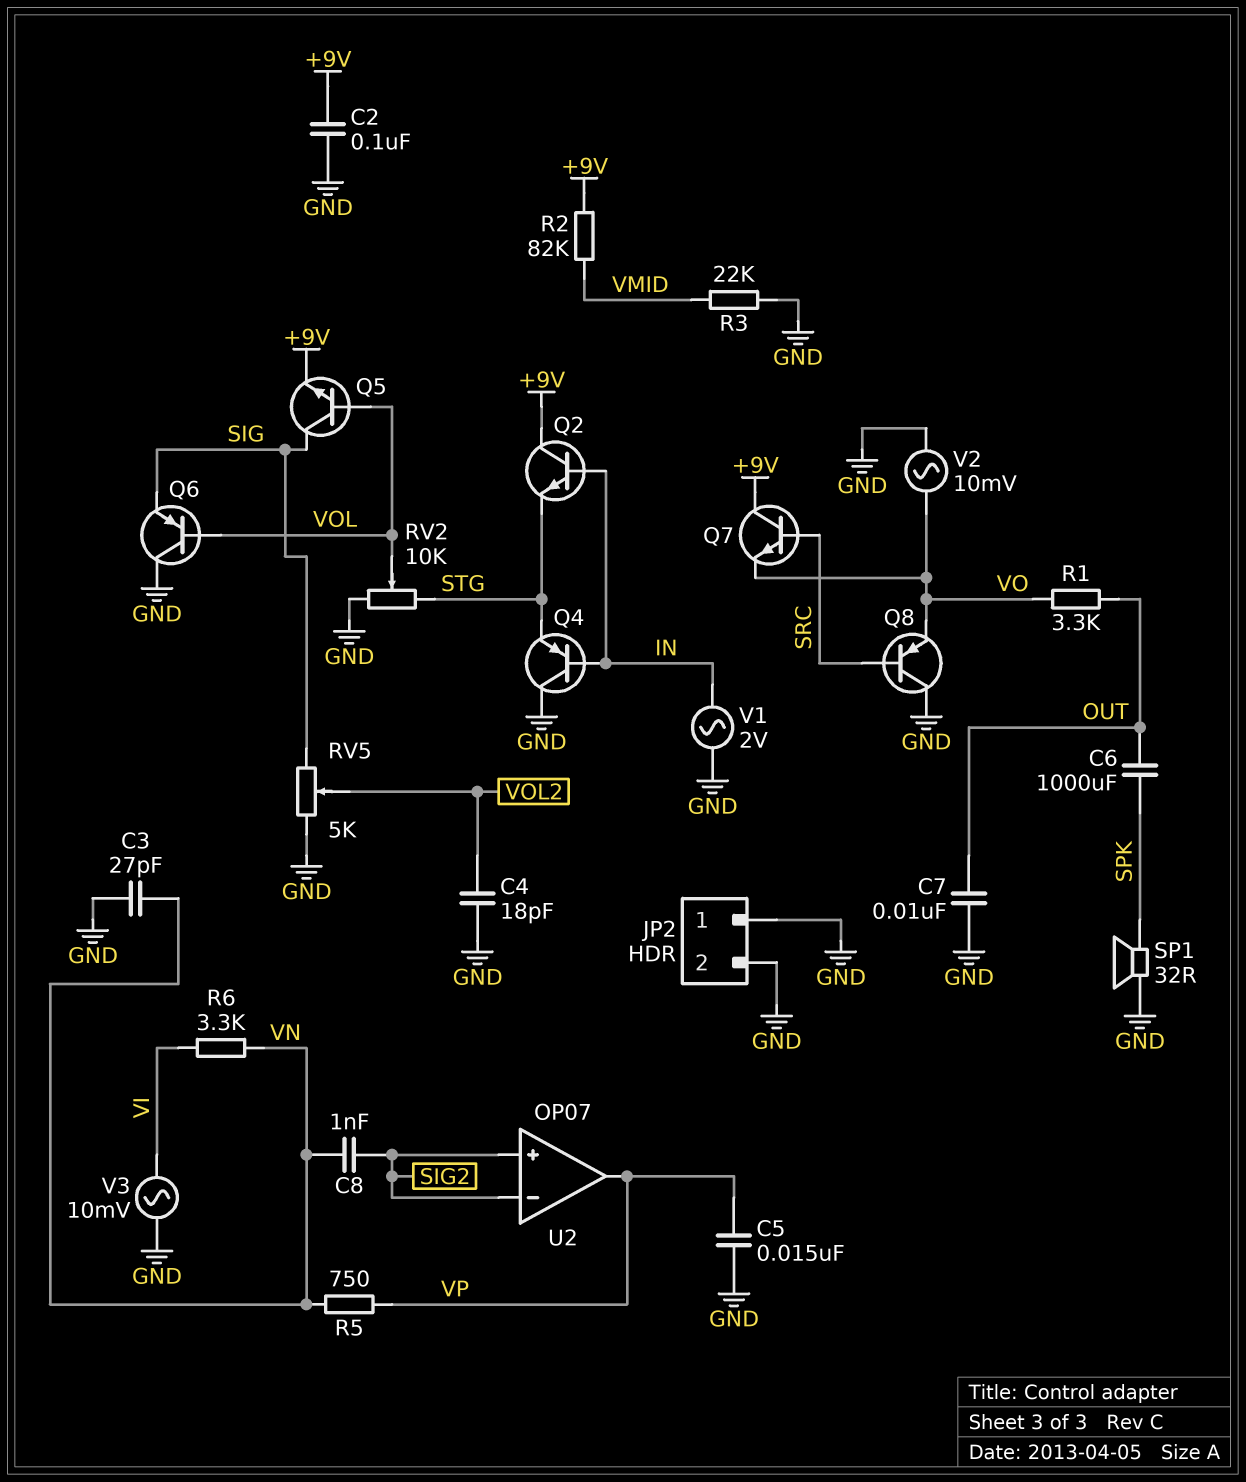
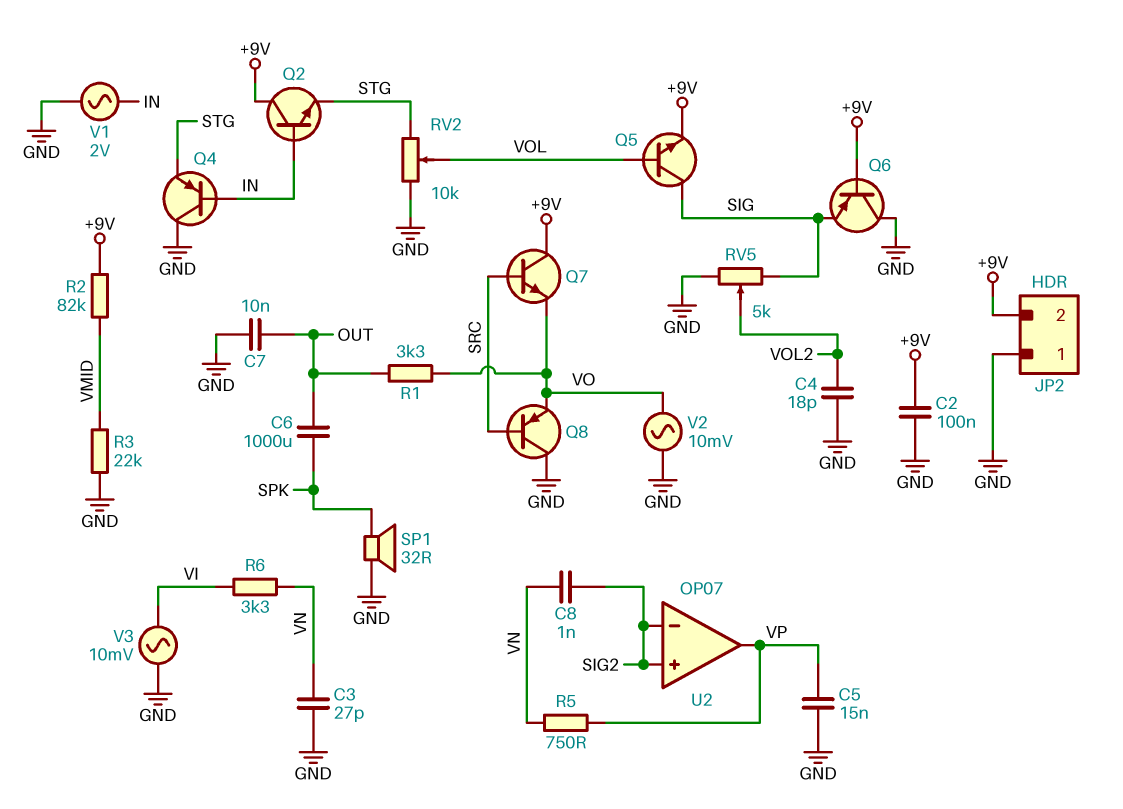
JP2 pin 2: GND -> +9V
Q6: PNP (B VOL, C GND, E SIG) -> PNP (B +9V, C GND, E SIG)

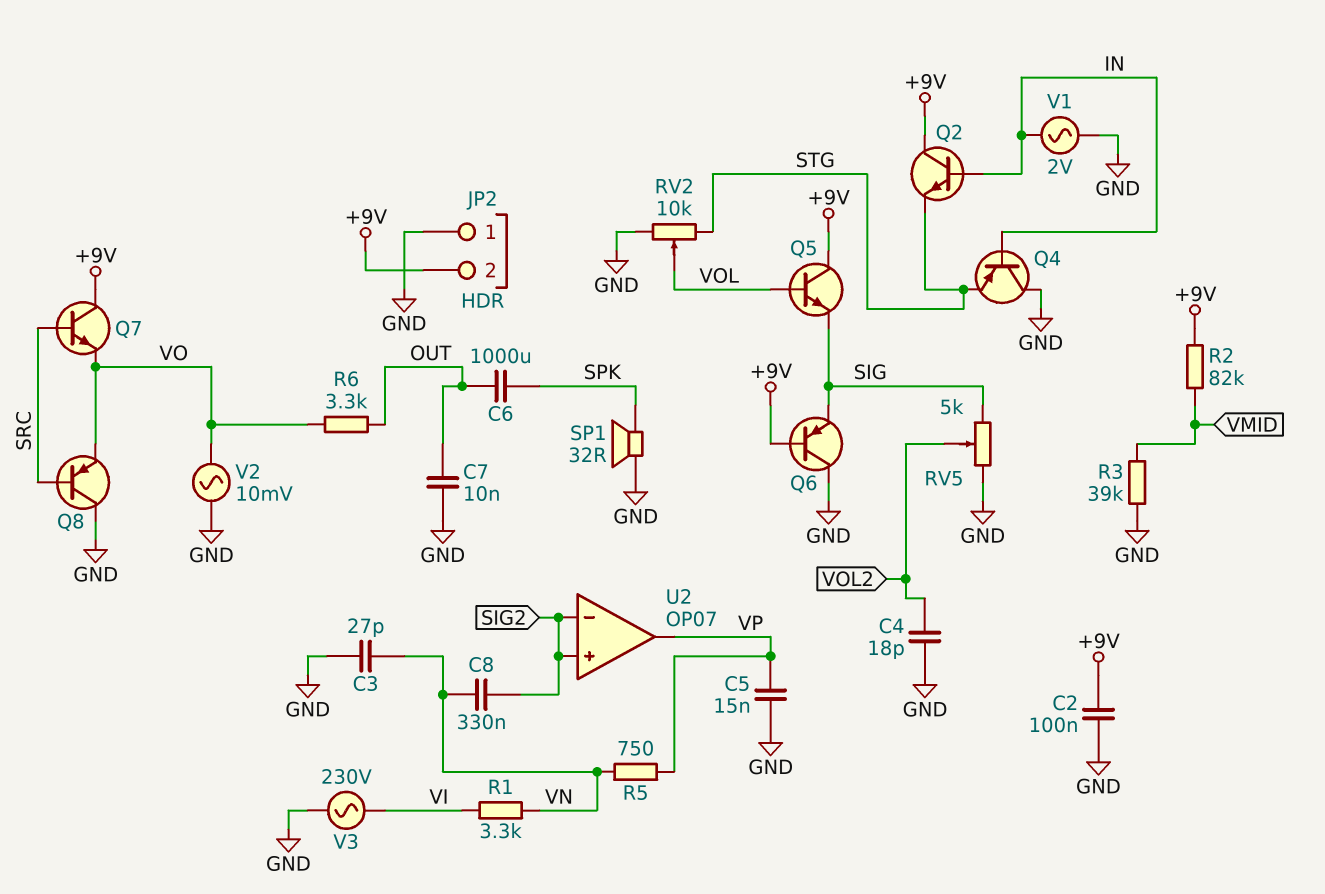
C8: 1nF (SIG2, VN) -> 330nF (SIG2, VN)
Q5: NPN (B VOL, C SIG, E +9V) -> NPN (B VOL, C +9V, E SIG)
R1: 3.3k (OUT, VO) -> 3.3k (VI, VN)
R3: 22k (GND, VMID) -> 39k (GND, VMID)
R6: 3.3k (VI, VN) -> 3.3k (OUT, VO)
V3: AC 10mV (GND, VI) -> AC 230V (GND, VI)

